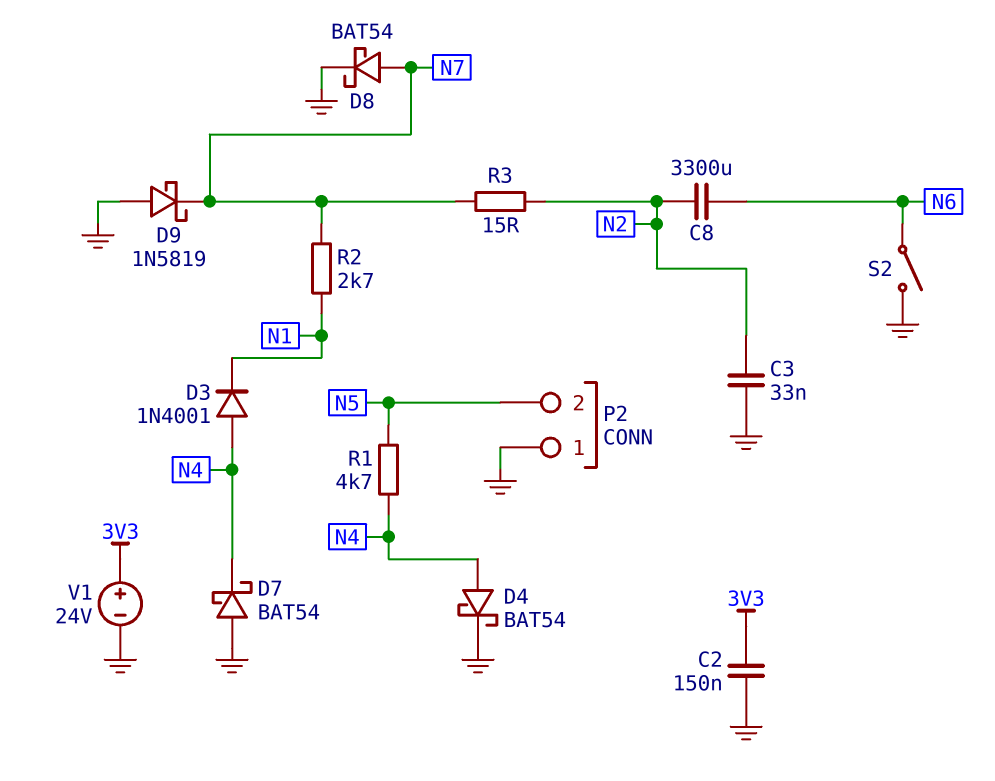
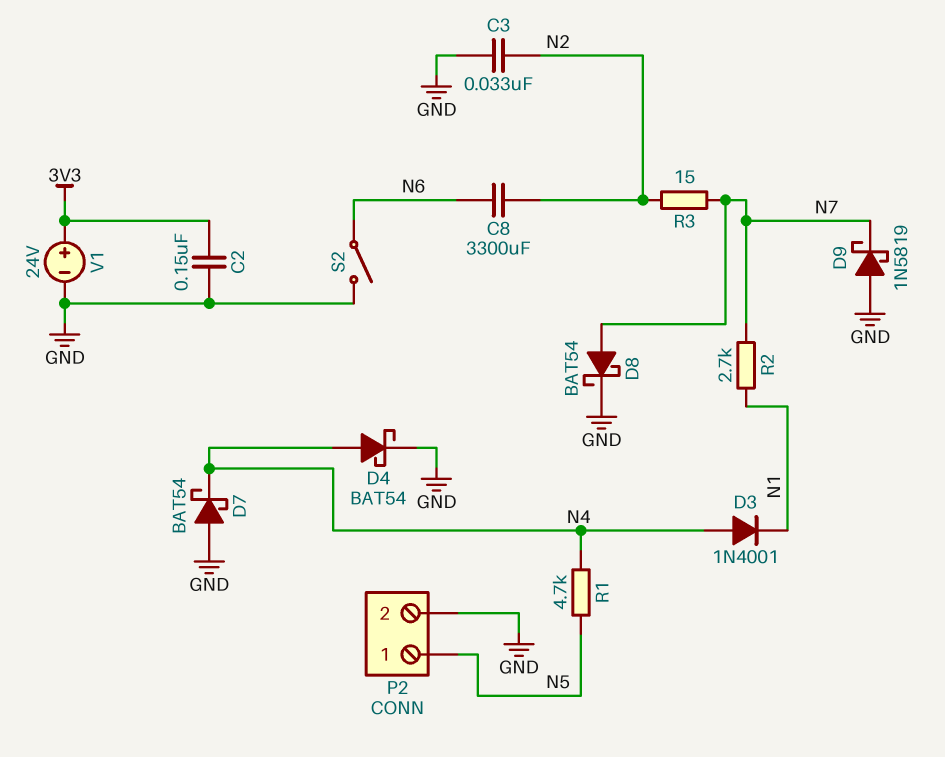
P2 pin 1: GND -> N5
P2 pin 2: N5 -> GND

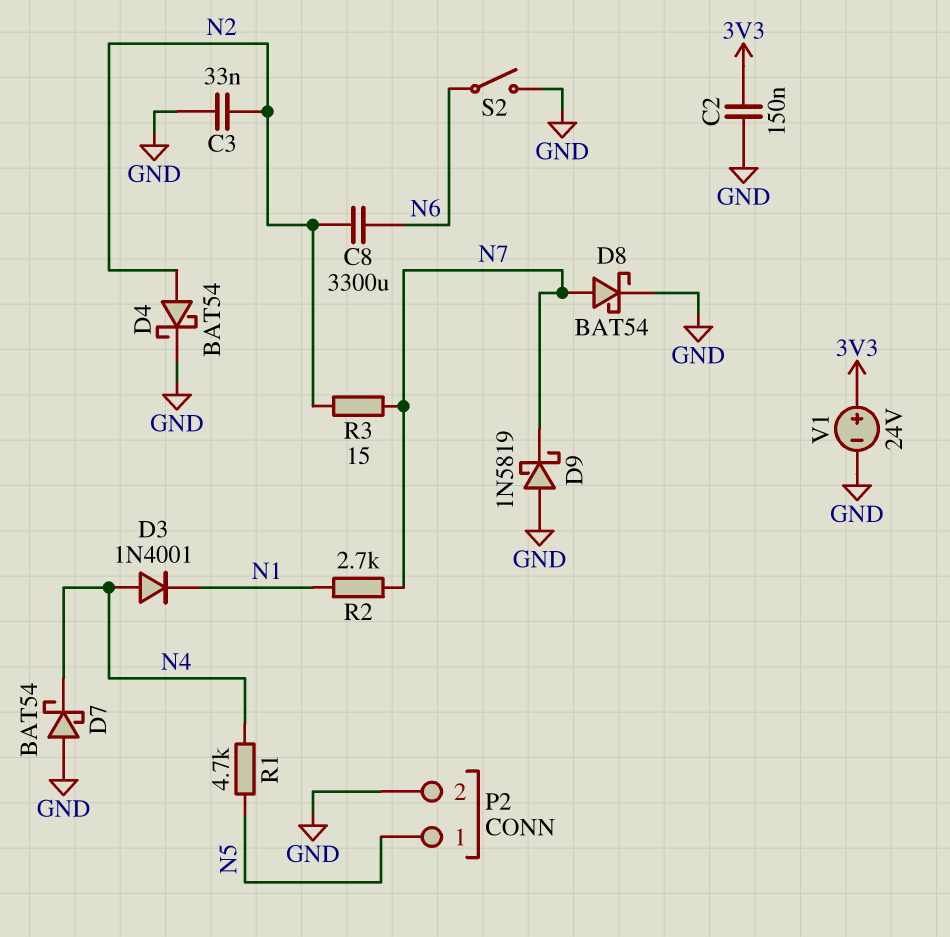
D4: schottky BAT54 (A N4, K GND) -> schottky BAT54 (A N2, K GND)

